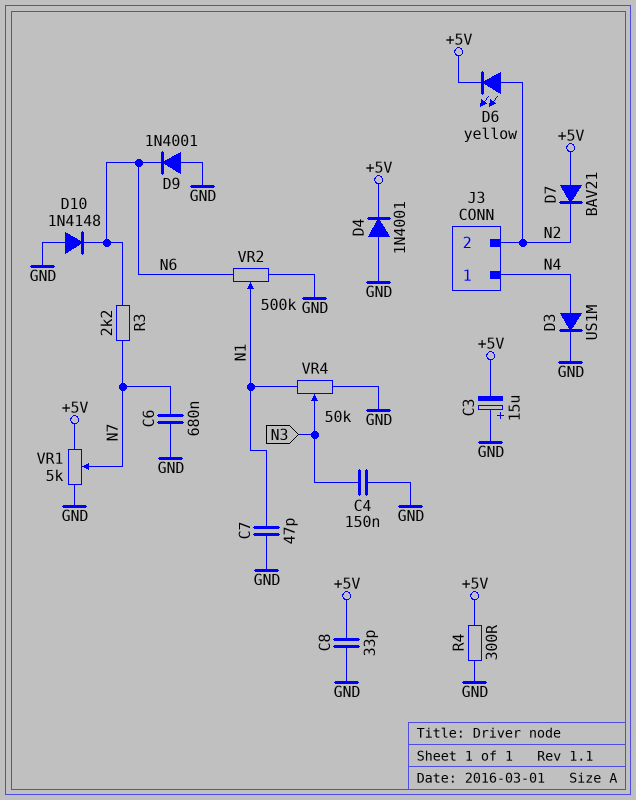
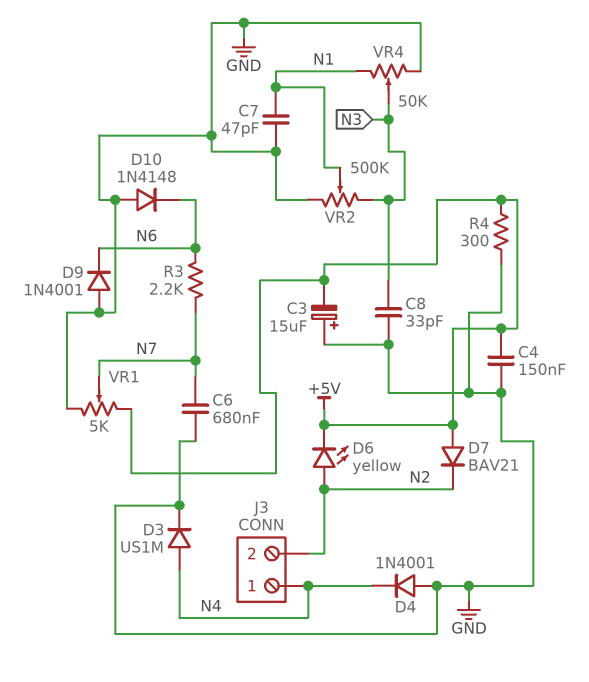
C4: 150nF (GND, N3) -> 150nF (+5V, GND)
C8: 33pF (+5V, GND) -> 33pF (GND, N3)
D4: diode 1N4001 (A GND, K +5V) -> diode 1N4001 (A GND, K N4)
VR2: 500k (GND, N6, wiper N1) -> 500k (GND, N3, wiper N1)

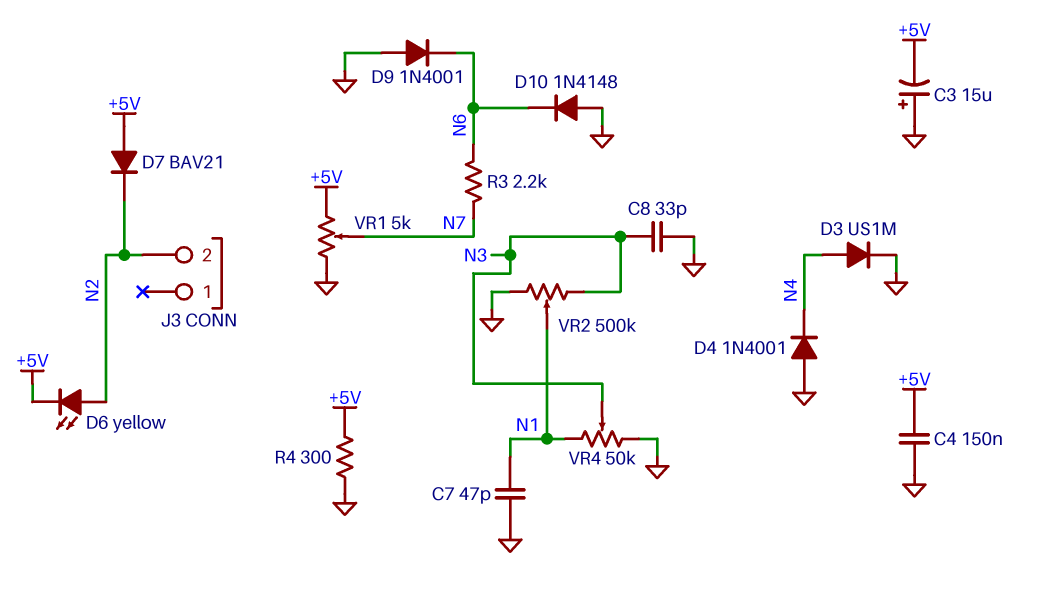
C6: 680nF (GND, N7) -> none
J3 pin 1: N4 -> none

